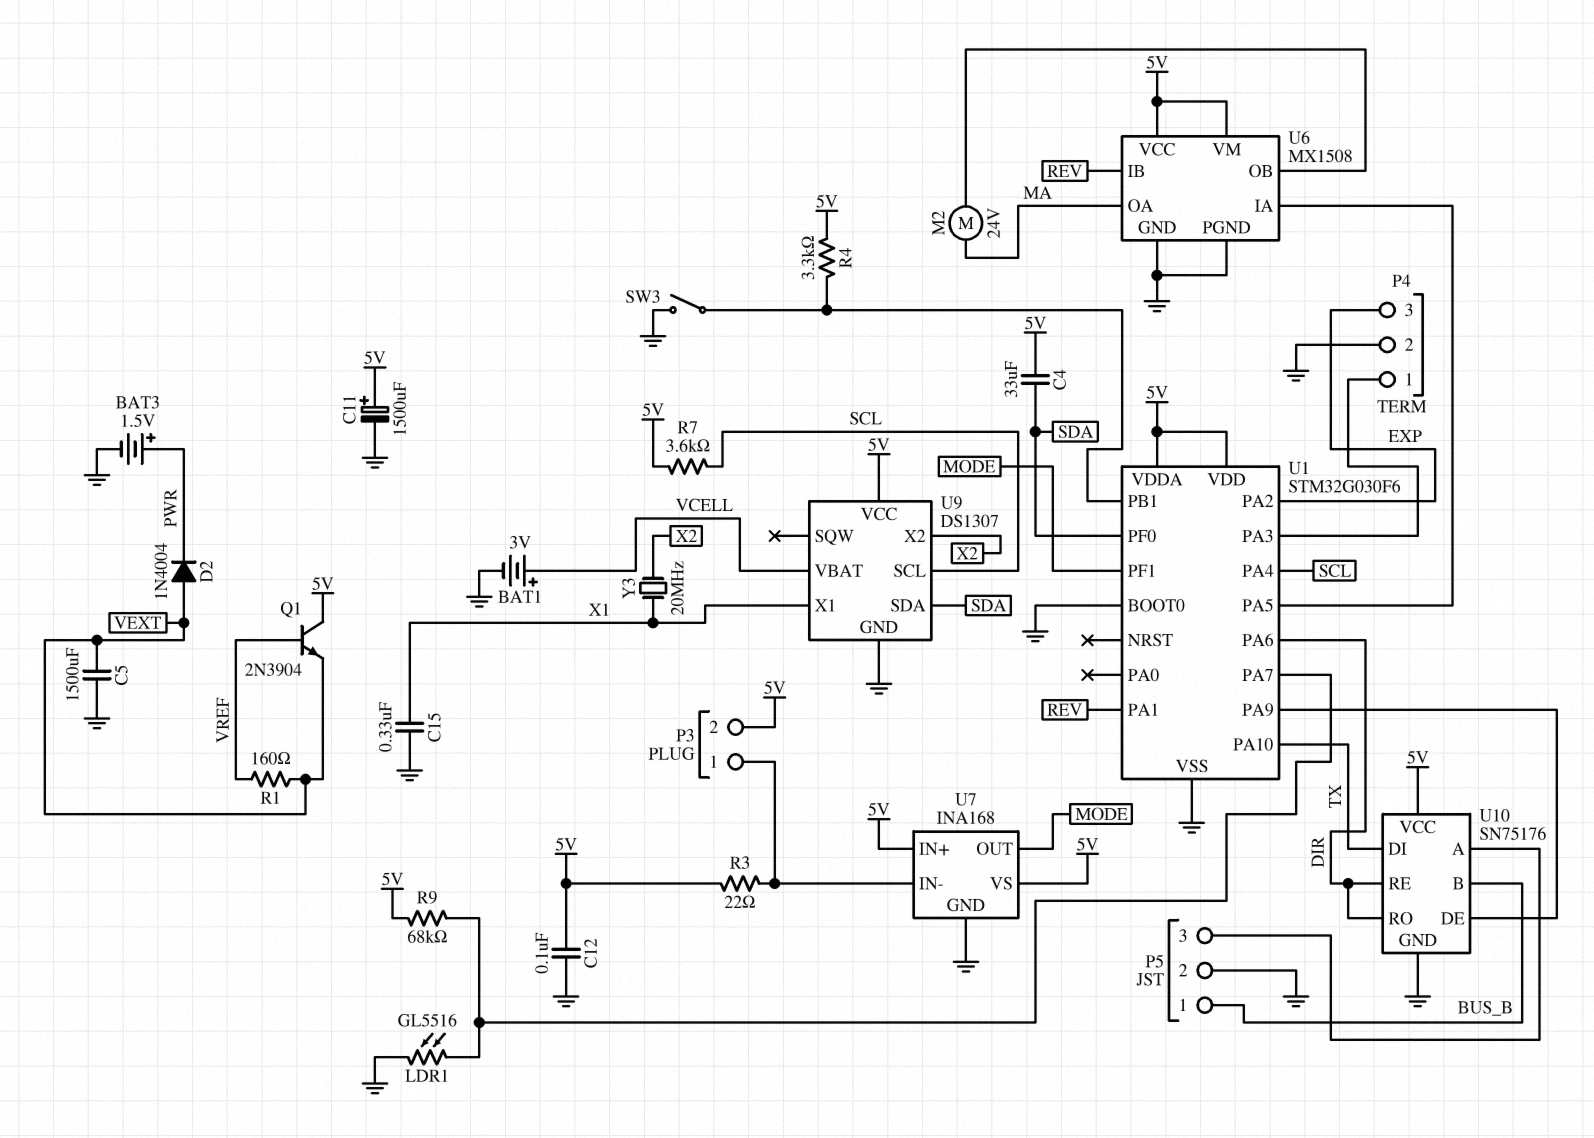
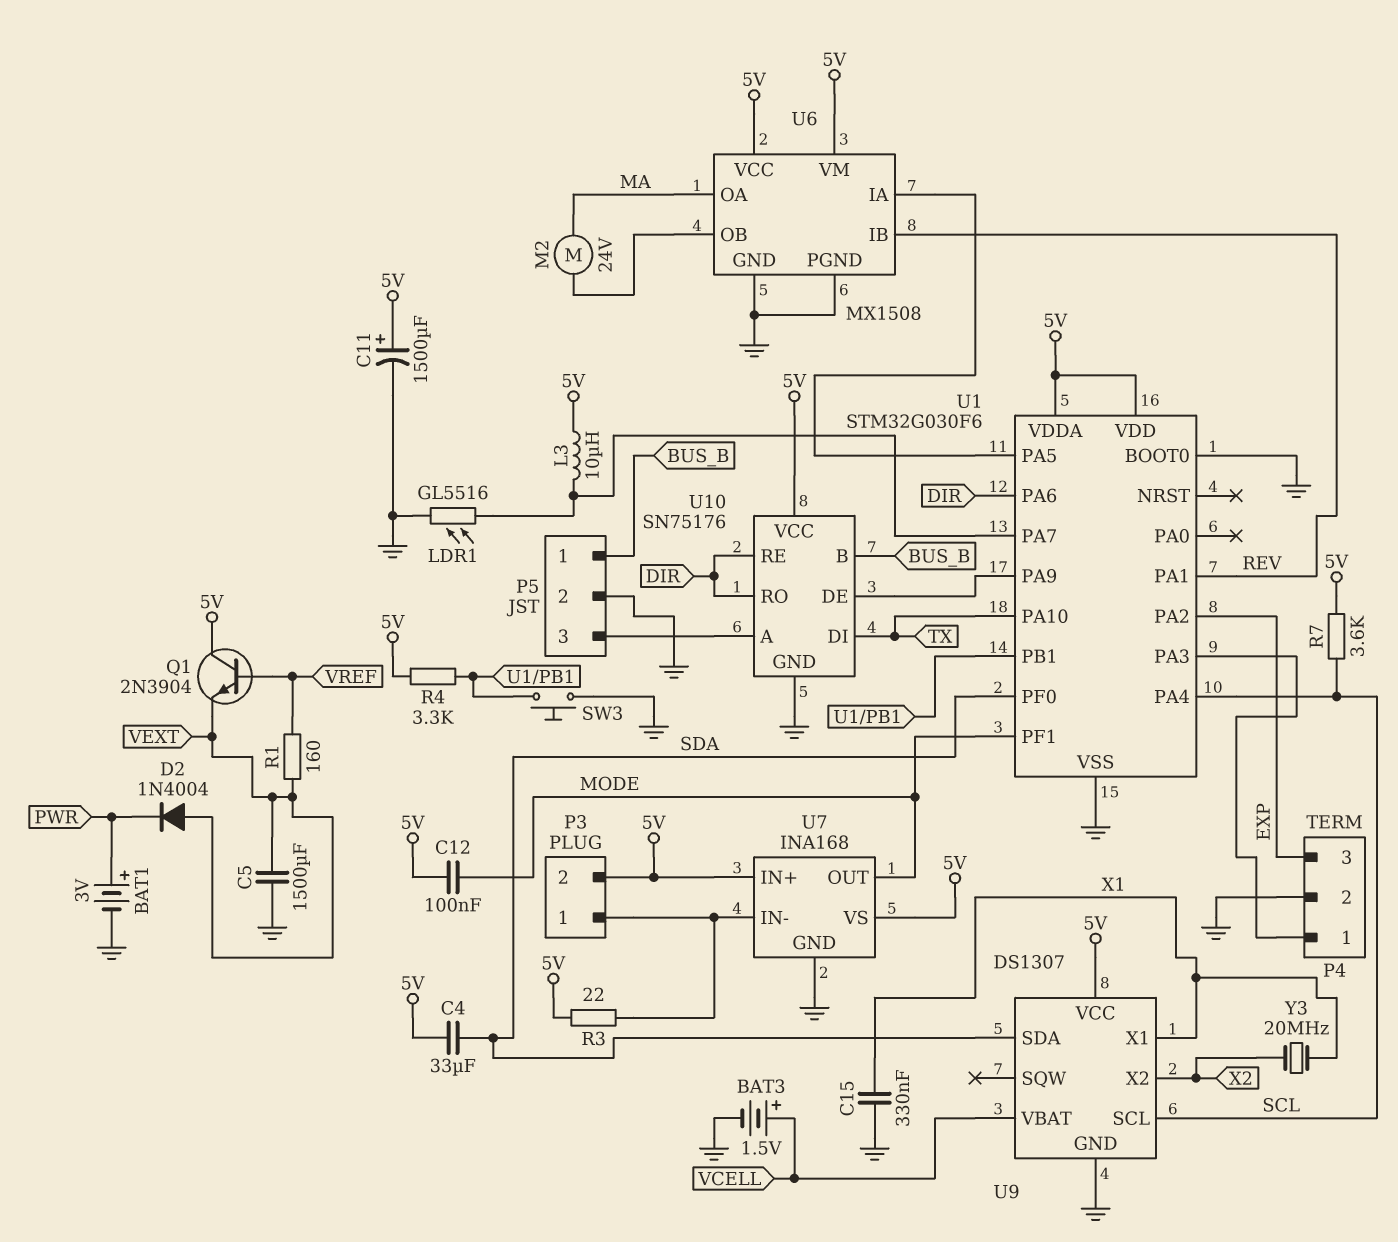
BAT1: 3V (plus VCELL, minus GND) -> 3V (plus PWR, minus GND)
BAT3: 1.5V (plus PWR, minus GND) -> 1.5V (plus VCELL, minus GND)
C12: 100nF (5V, GND) -> 100nF (5V, MODE)
L3: none -> 10uH (5V, U1/PA7)
R9: 68k (5V, U1/PA7) -> none
SW3: switch (GND, U1/PB1) -> button (GND, U1/PB1)

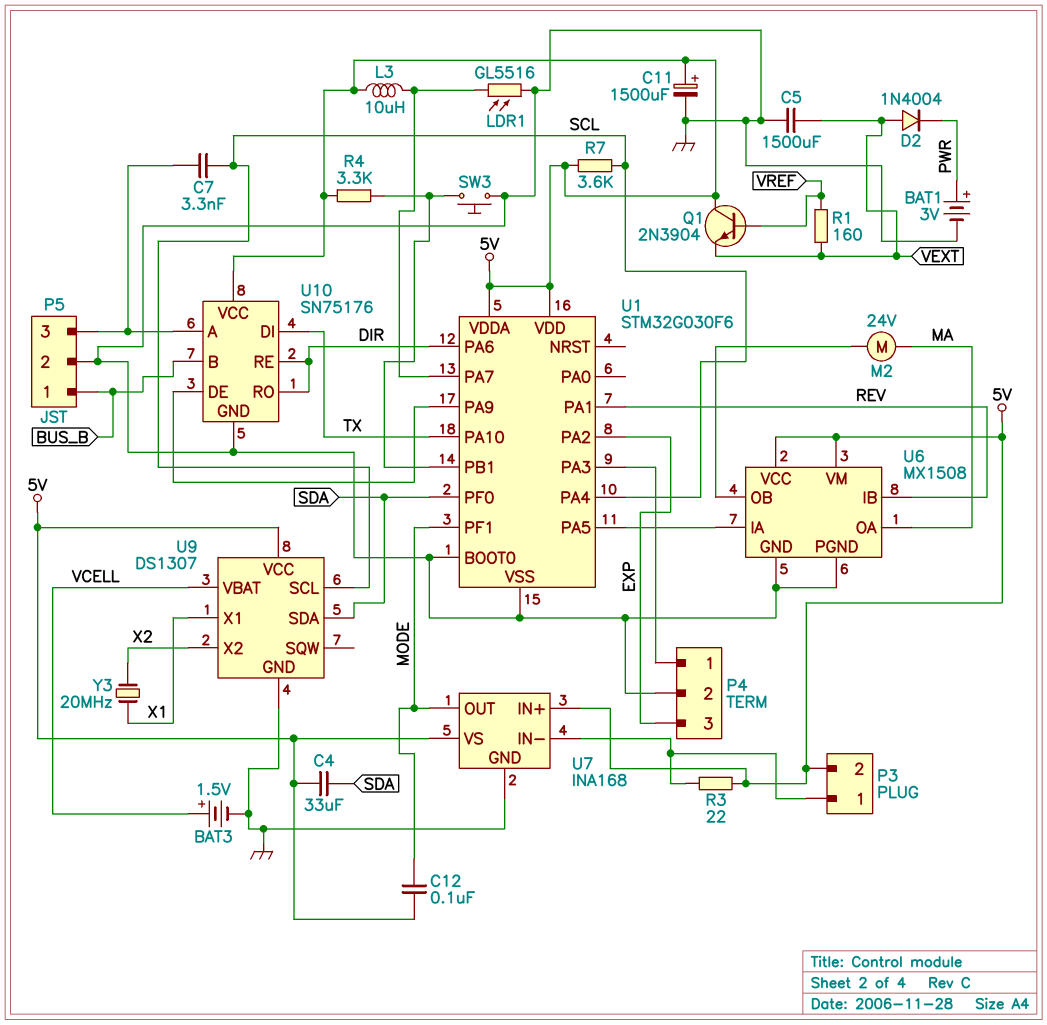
C7: none -> 3.3nF (P5/3, SCL)
C15: 330nF (GND, X1) -> none

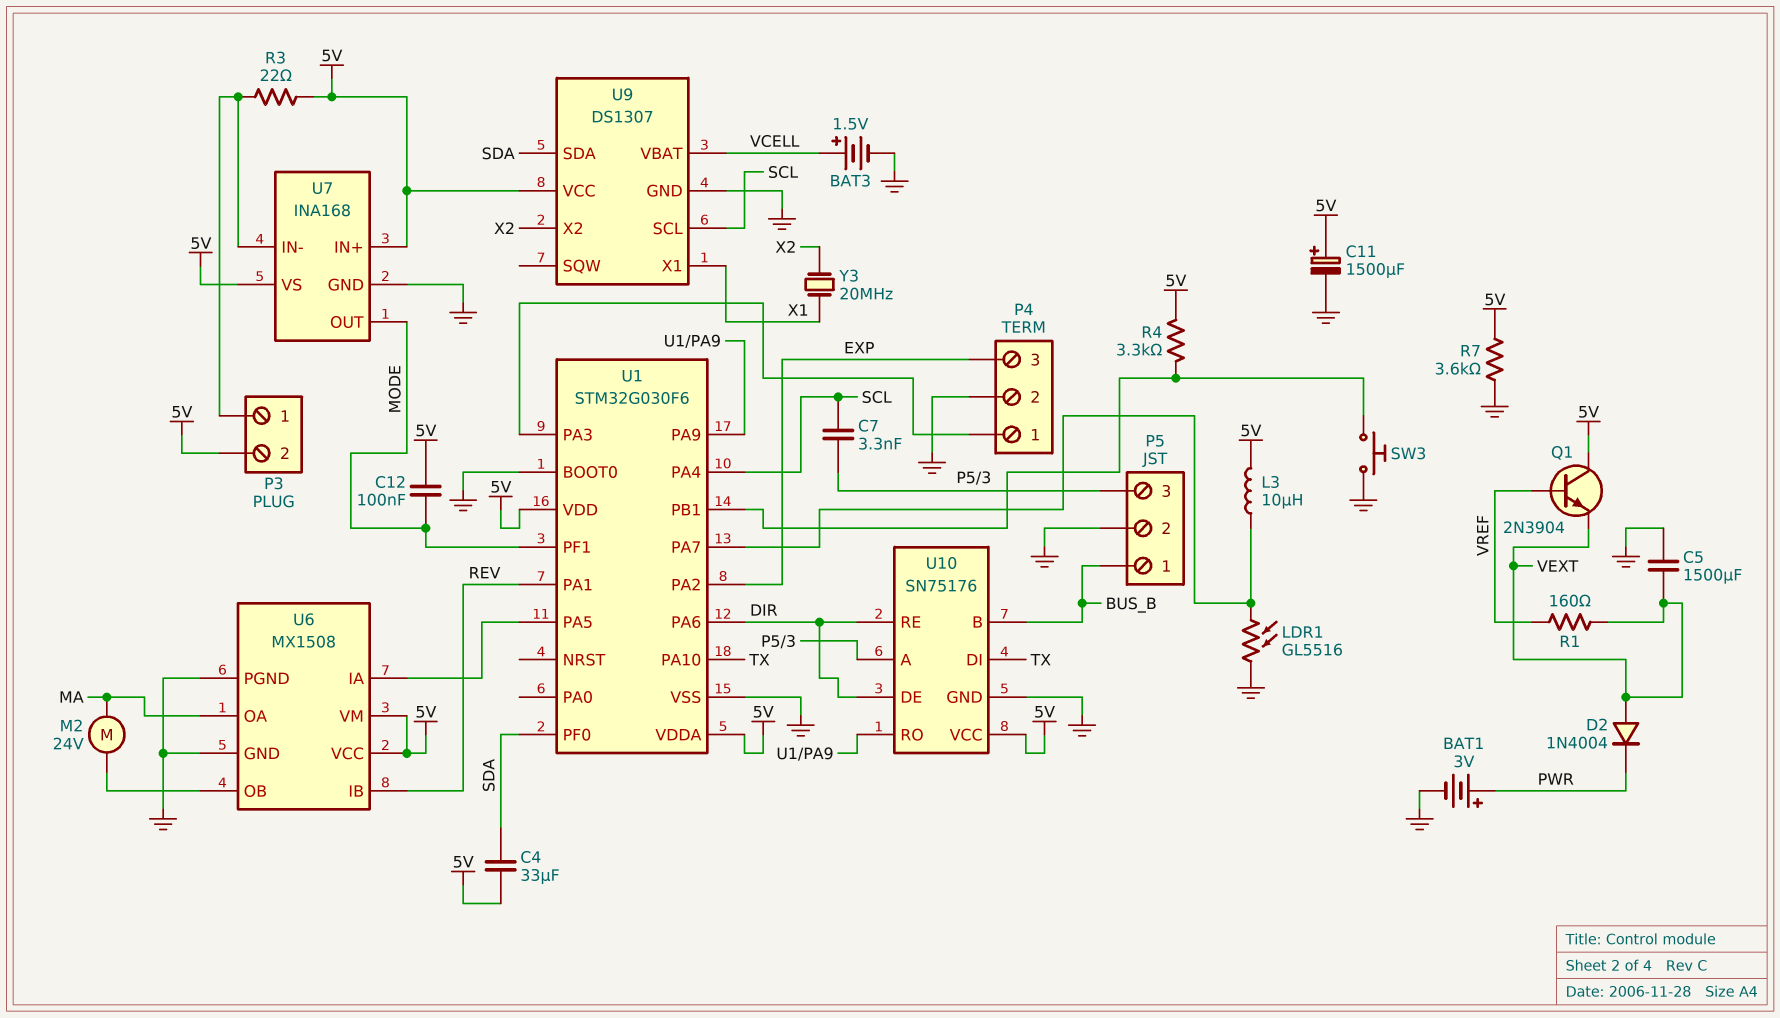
R7: 3.6k (5V, SCL) -> 3.6k (5V, GND)
U10 pin DE: U1/PA9 -> DIR
U10 pin RO: DIR -> U1/PA9

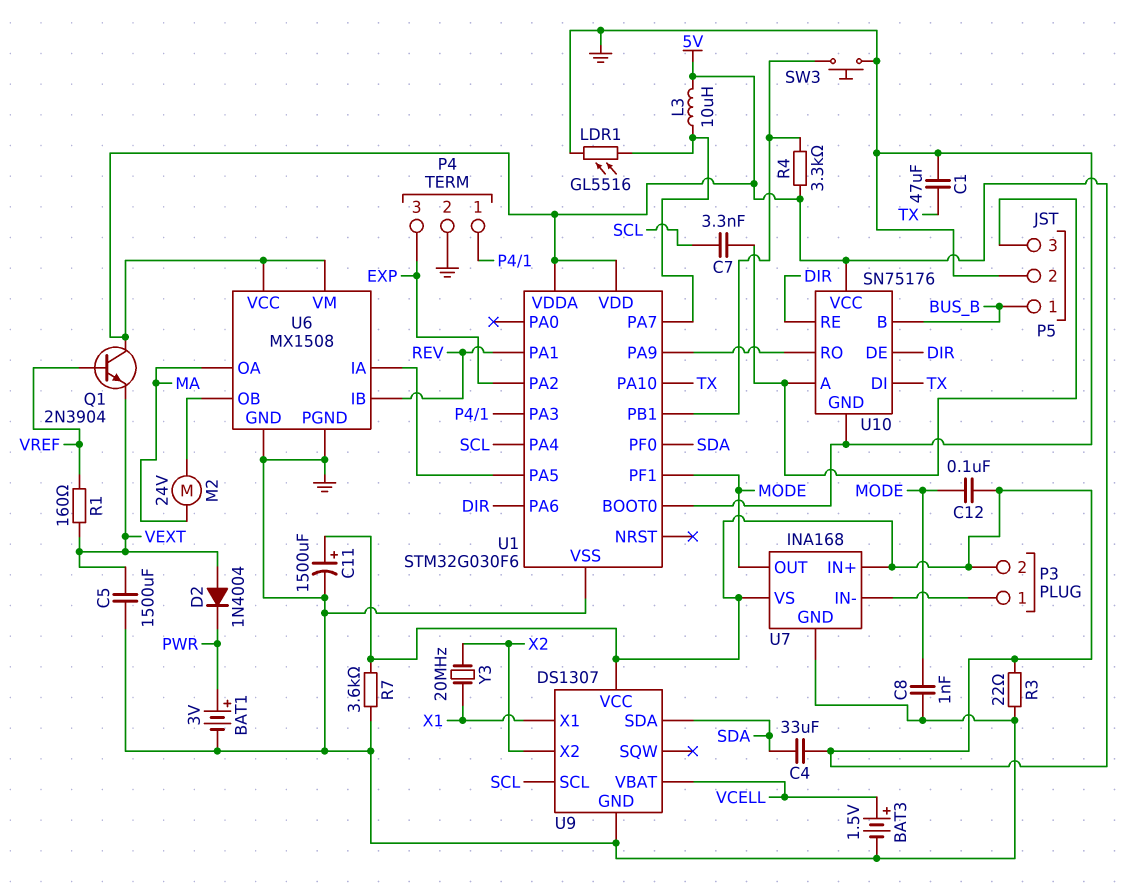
C1: none -> 47uF (GND, TX)
C8: none -> 1nF (GND, MODE)
R3: 22 (5V, P3/1) -> 22 (5V, GND)

